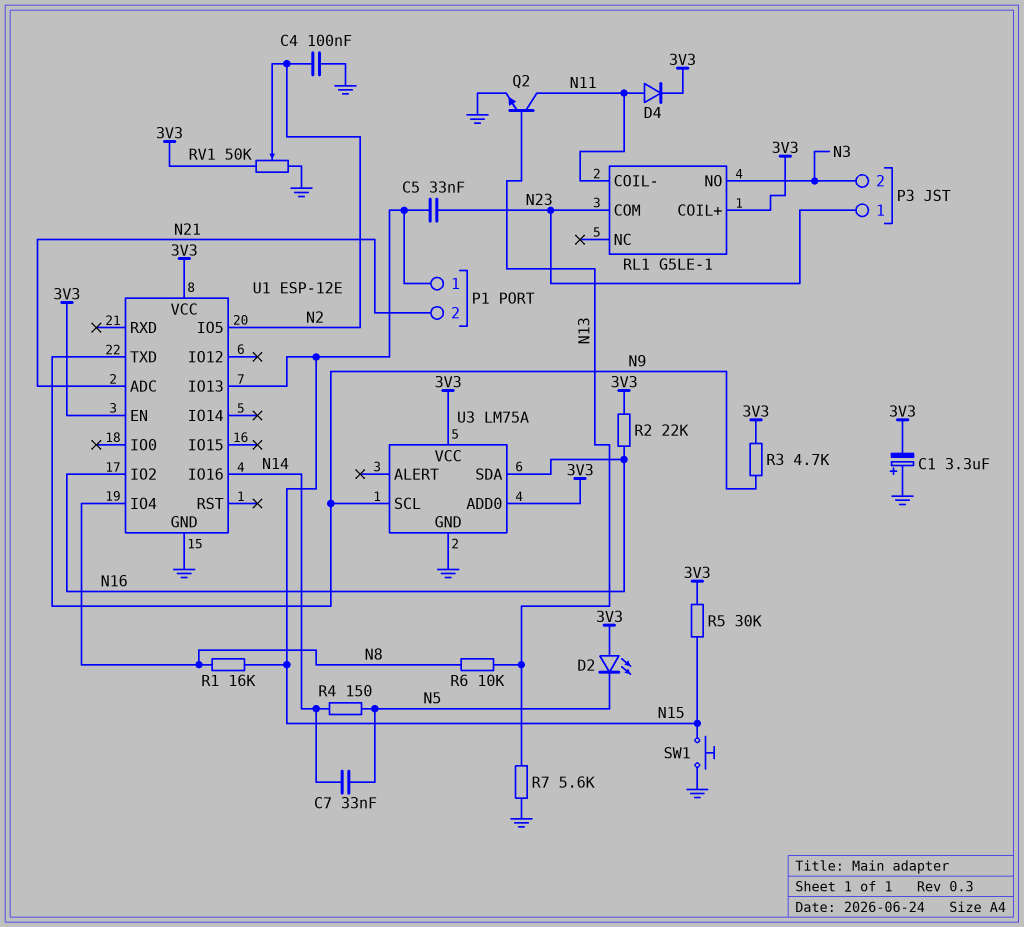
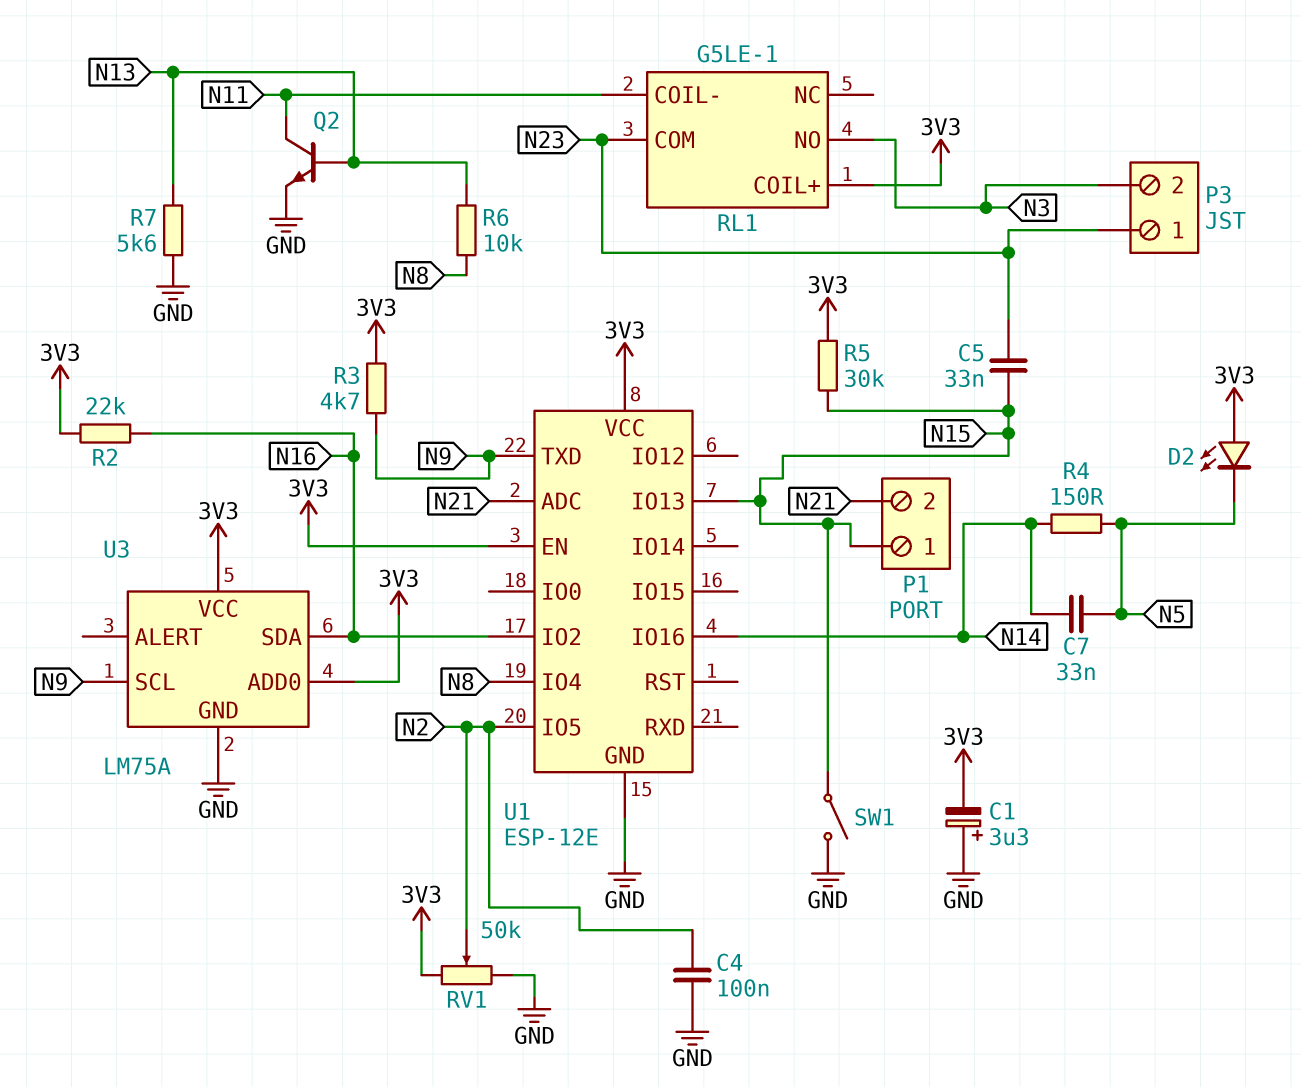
D4: diode (A N11, K 3V3) -> none
R1: 16k (N8, N15) -> none
SW1: button (GND, N15) -> switch (GND, N15)

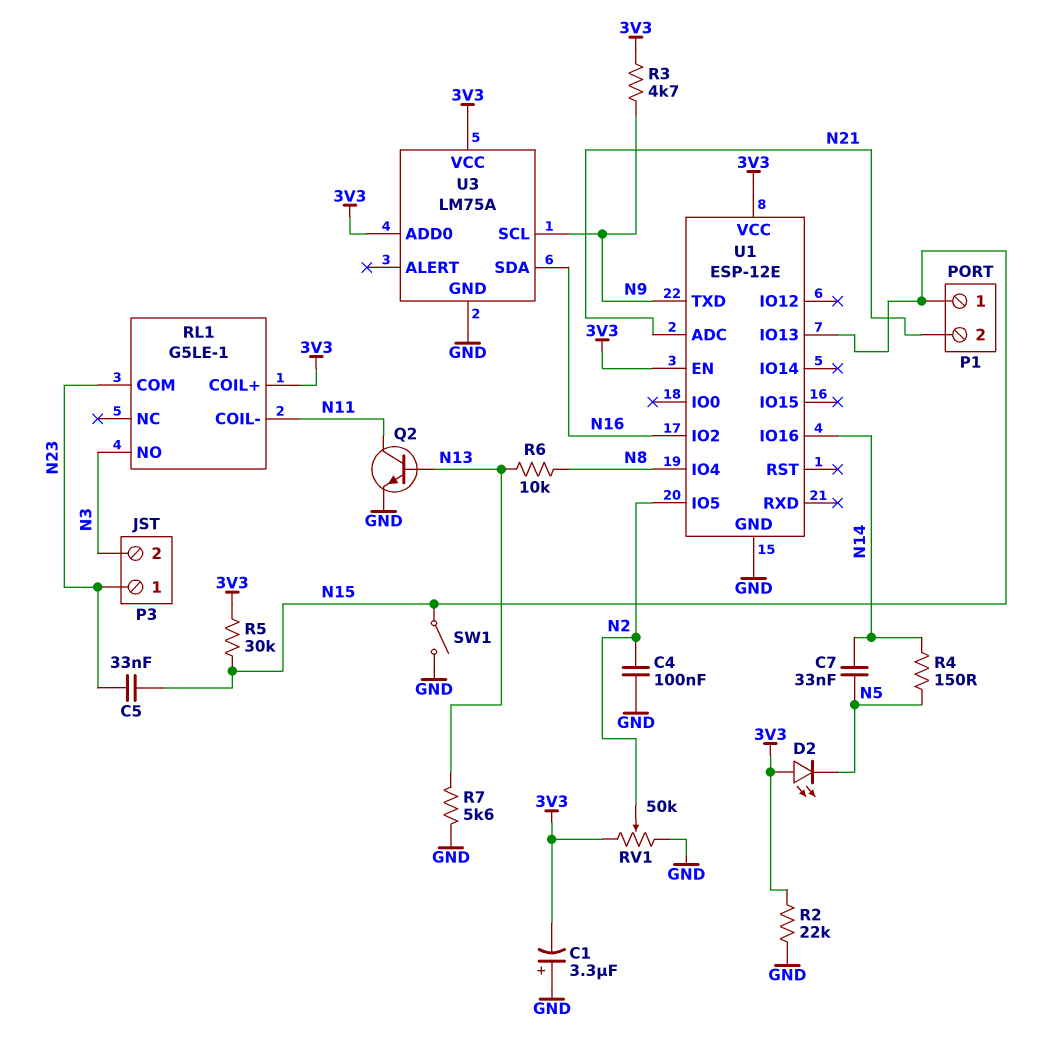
R2: 22k (3V3, N16) -> 22k (3V3, GND)

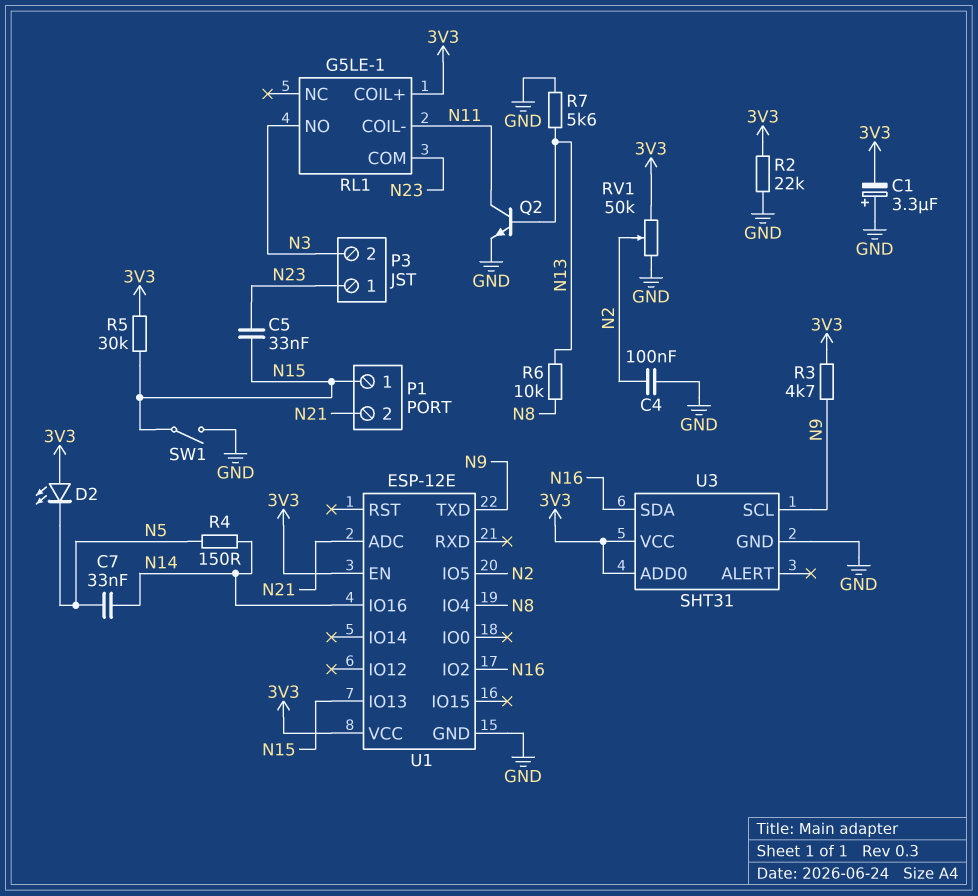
U3: LM75A -> SHT31

